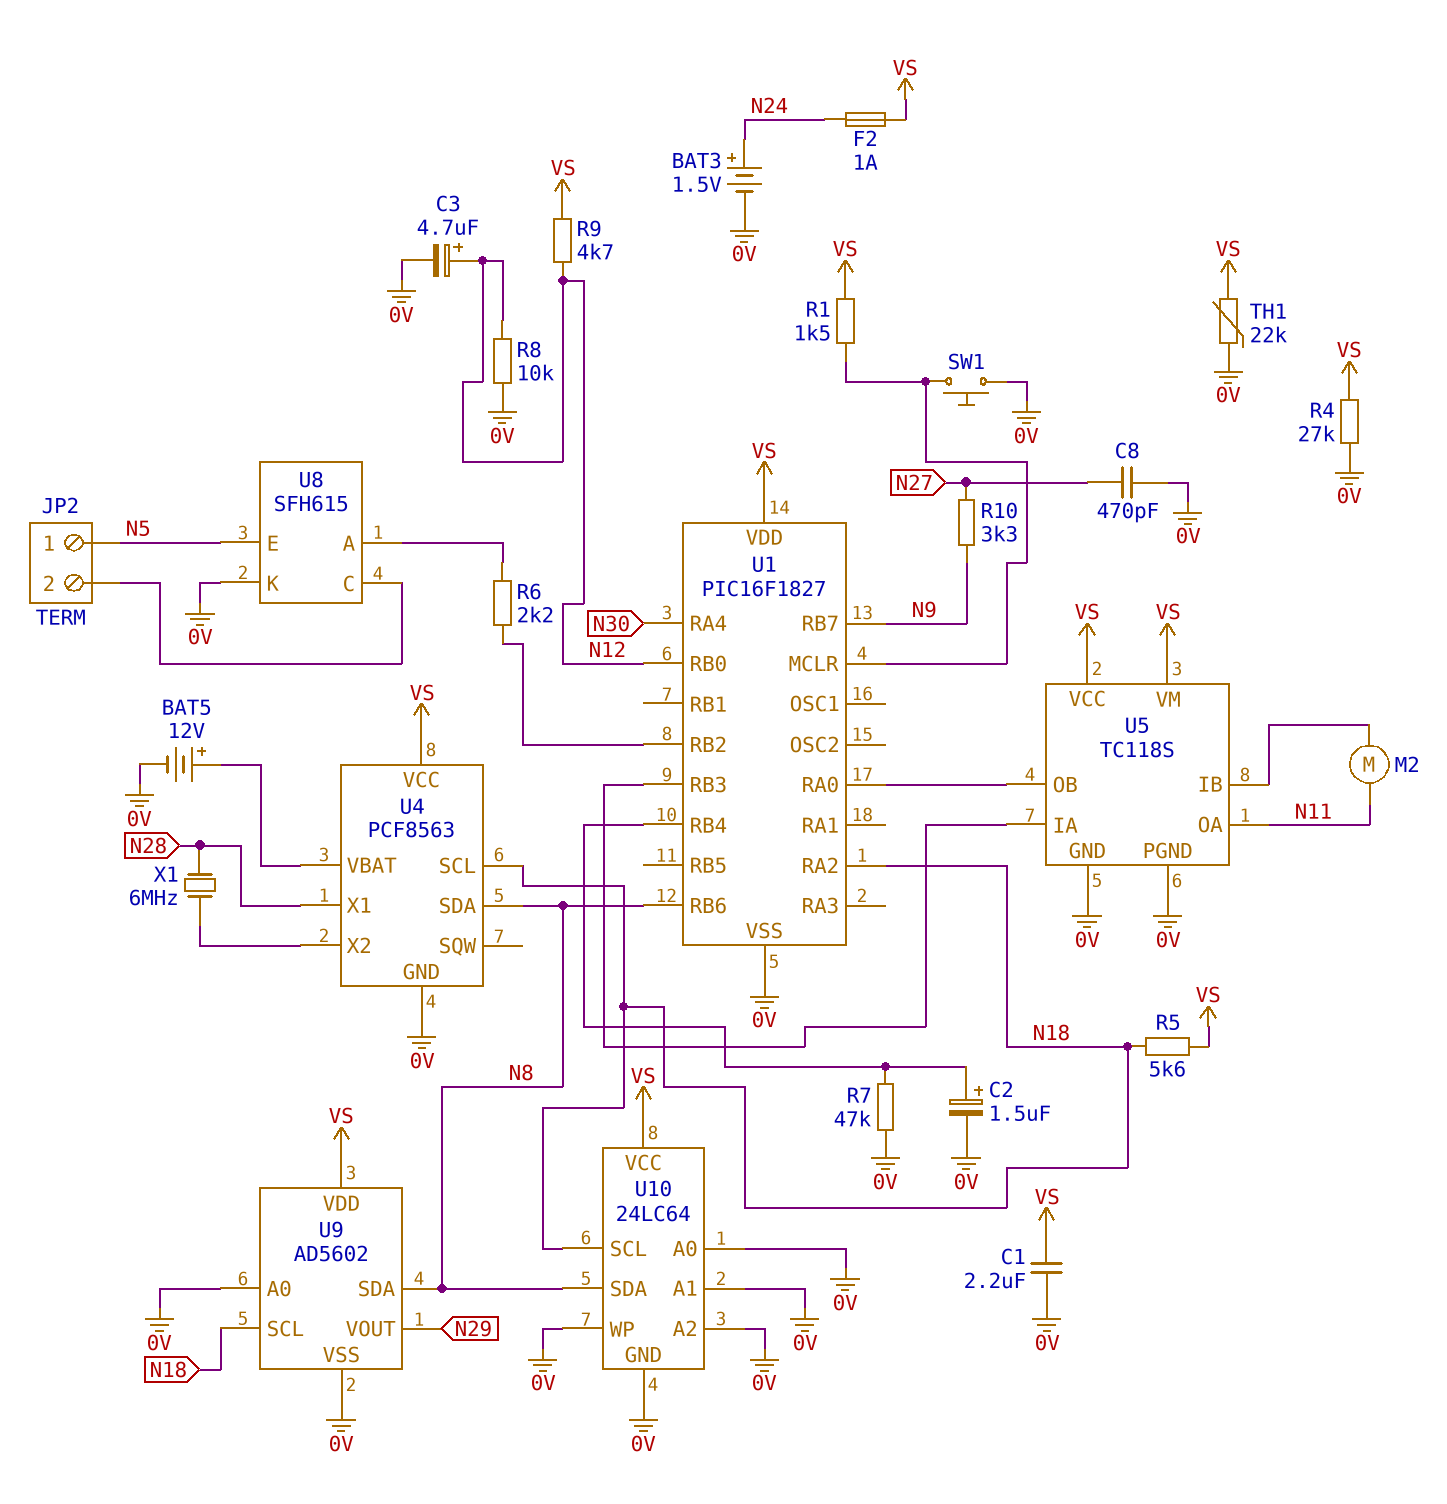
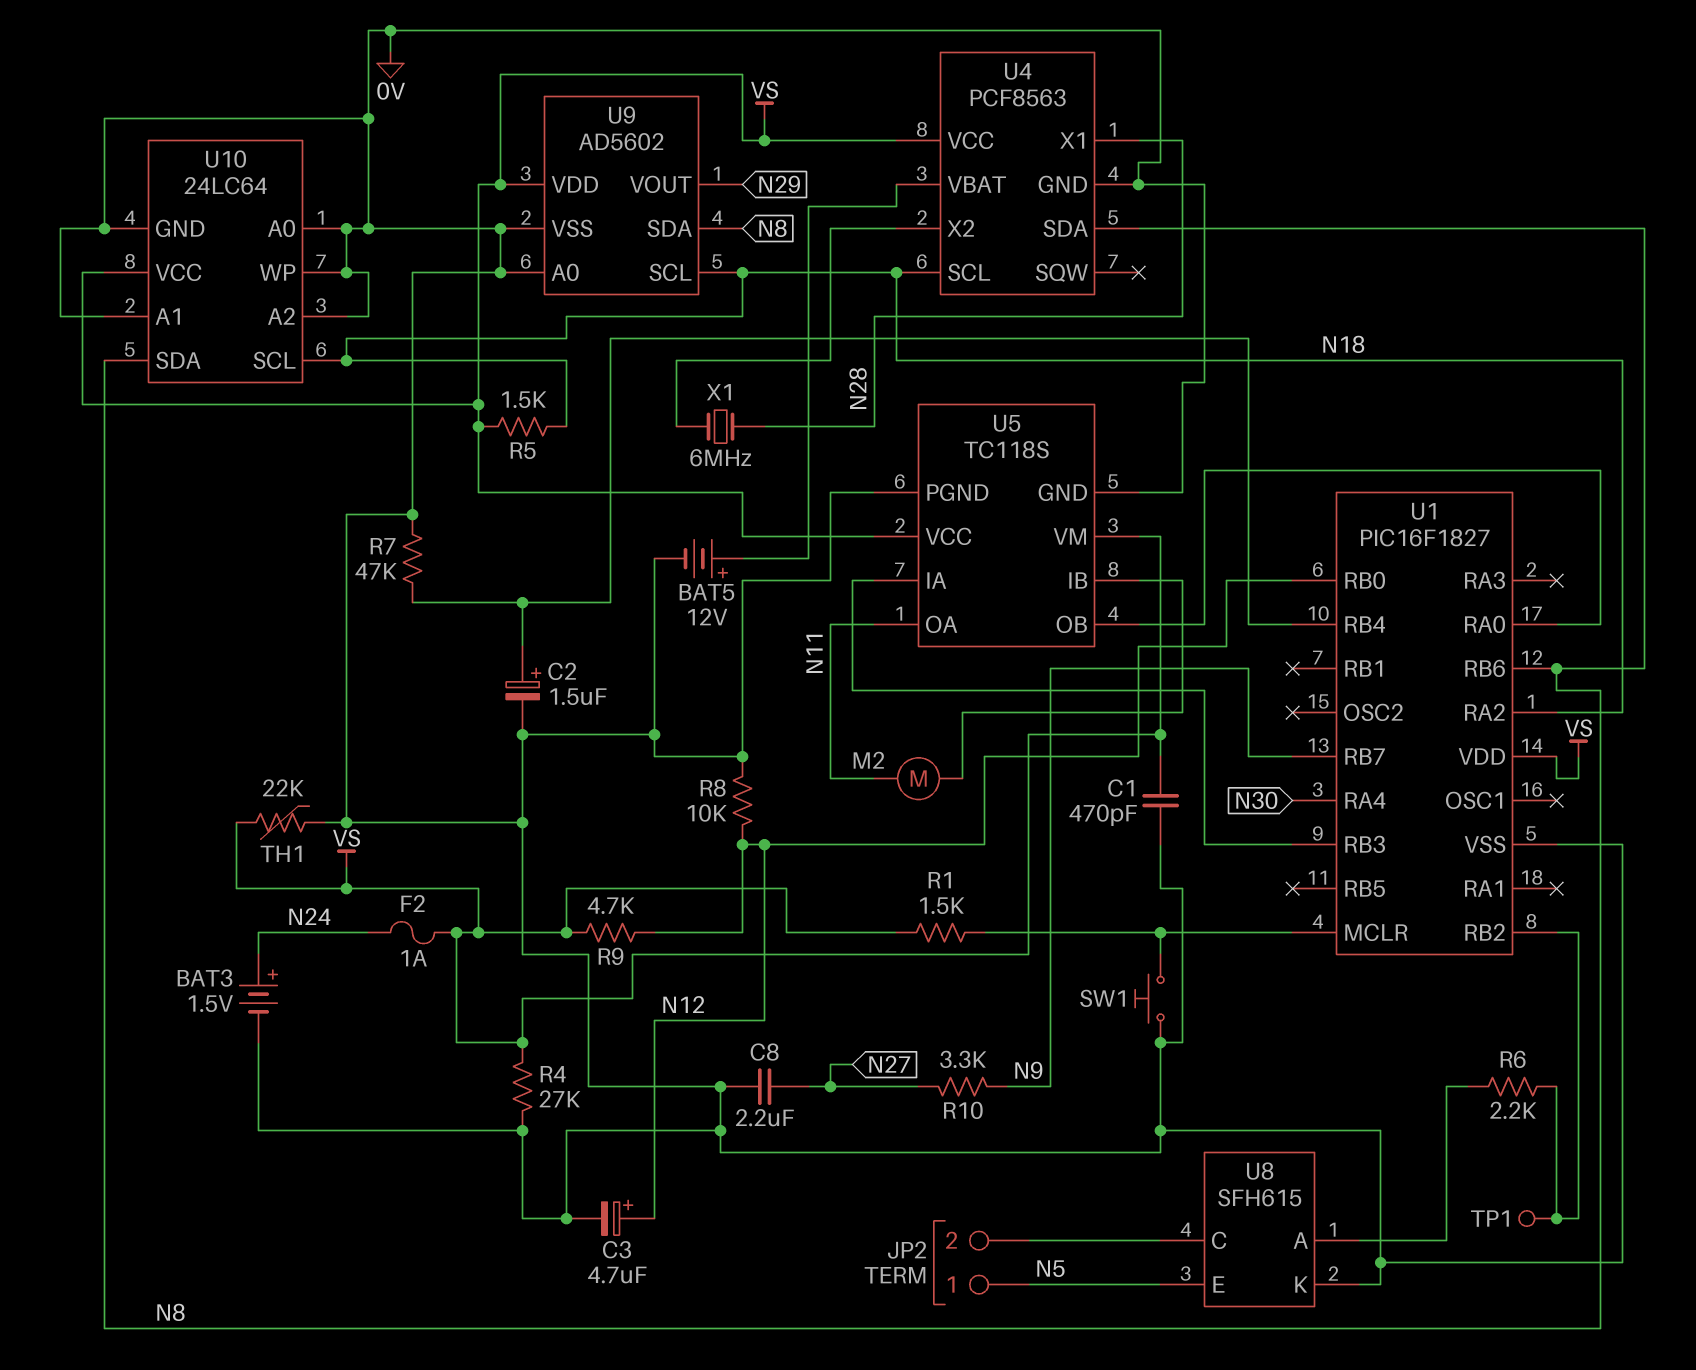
C1: 2.2uF (0V, VS) -> 470pF (0V, VS)
C8: 470pF (0V, N27) -> 2.2uF (0V, N27)
R5: 5.6k (N18, VS) -> 1.5k (N18, VS)
TP1: none -> test point (U1/RB2)

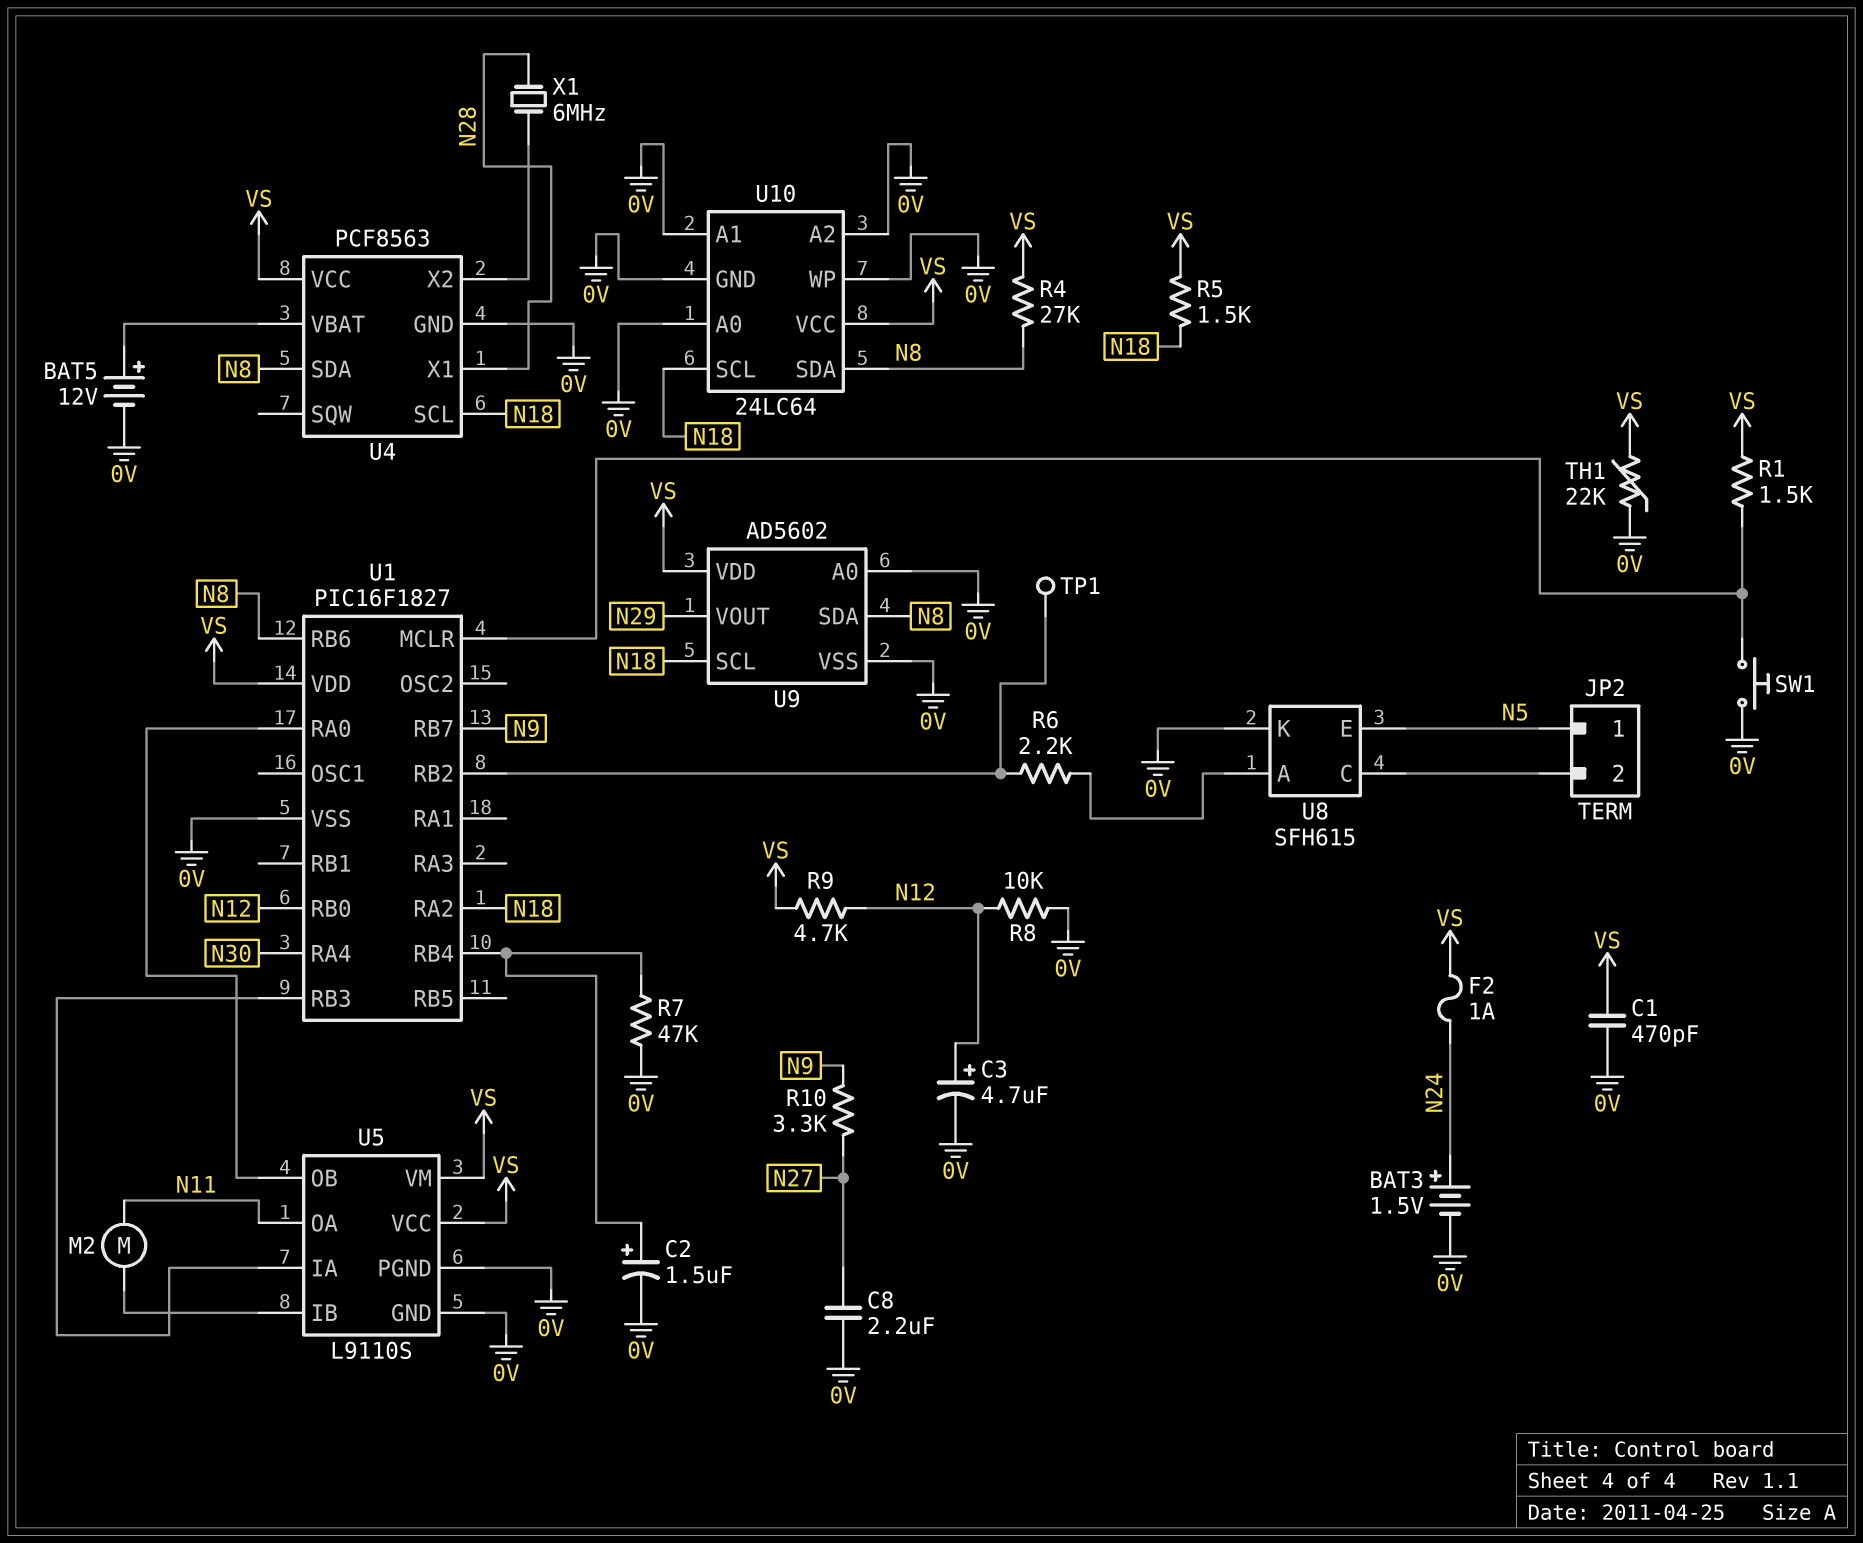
R4: 27k (0V, VS) -> 27k (N8, VS)
U5: TC118S -> L9110S

